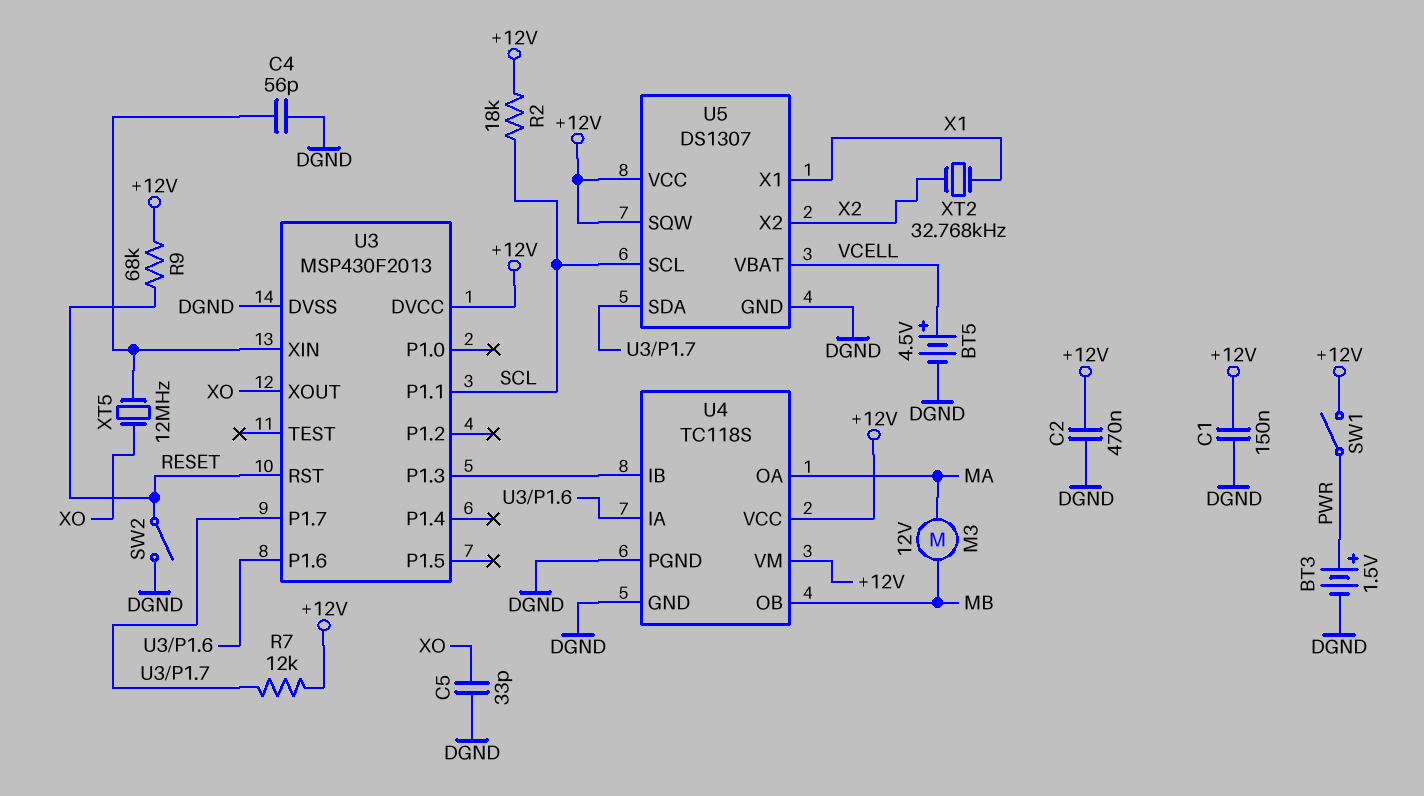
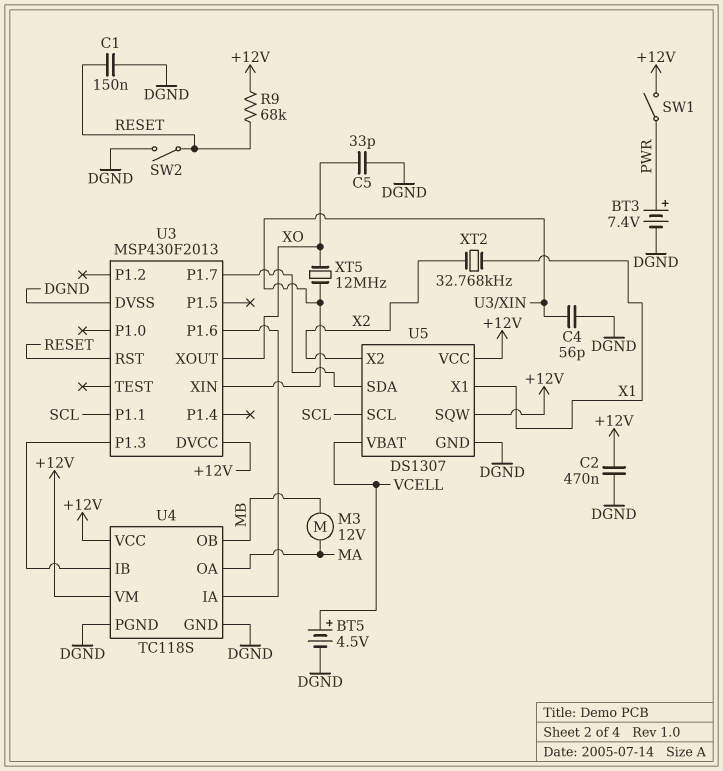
BT3: 1.5V (plus PWR, minus DGND) -> 7.4V (plus PWR, minus DGND)
C1: 150nF (+12V, DGND) -> 150nF (DGND, RESET)
R2: 18k (+12V, SCL) -> none
R7: 12k (+12V, U3/P1.7) -> none

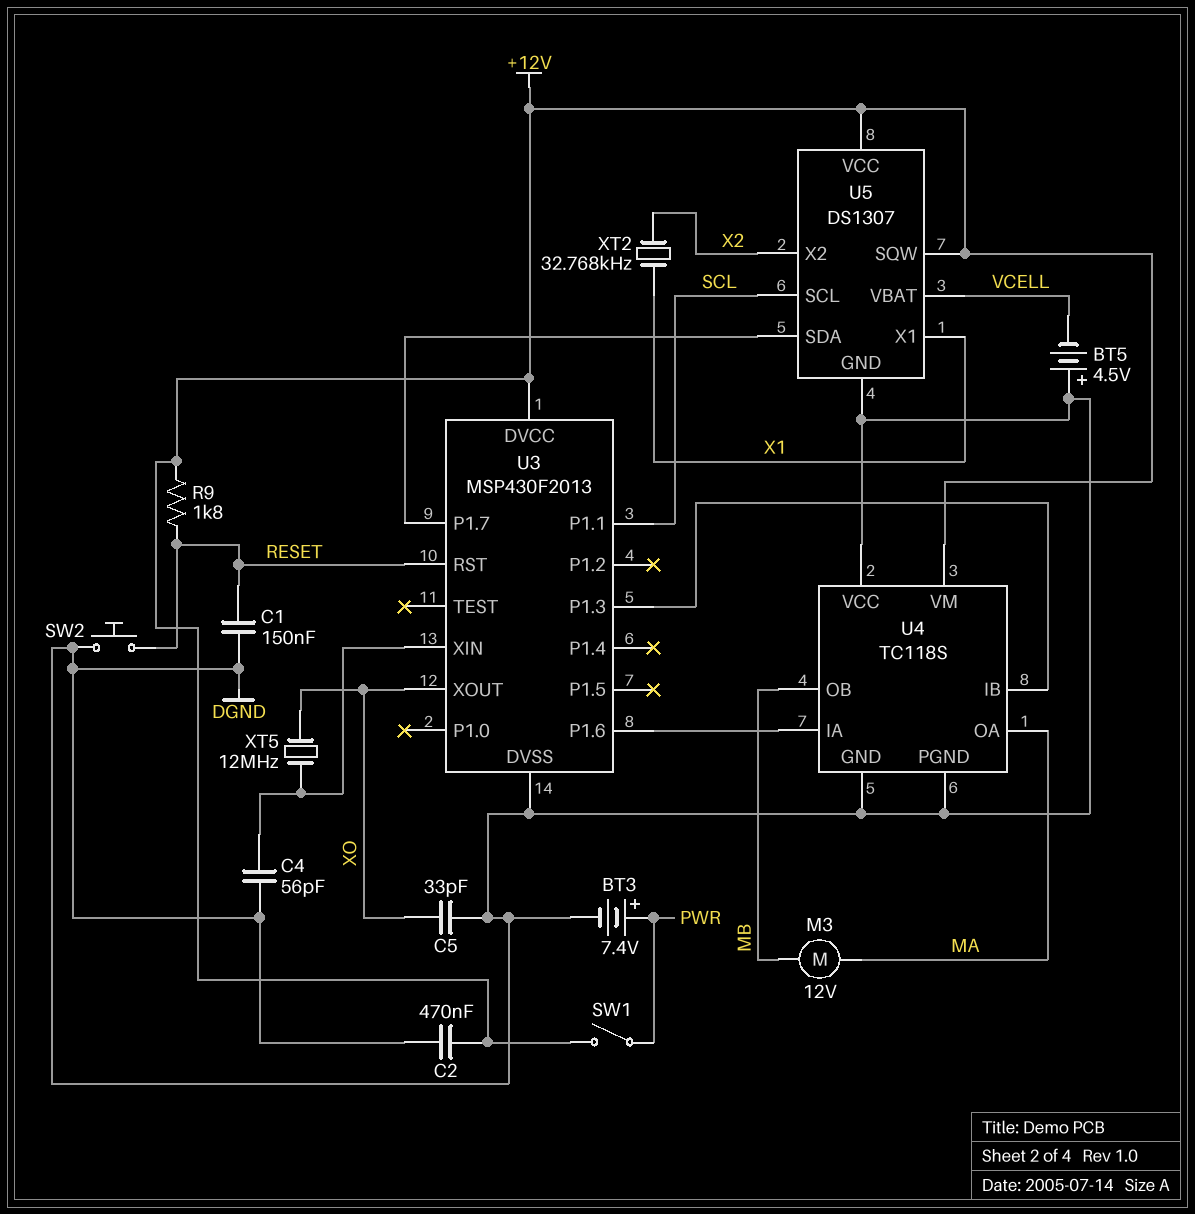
BT5: 4.5V (plus VCELL, minus DGND) -> 4.5V (plus DGND, minus VCELL)
R9: 68k (+12V, RESET) -> 1.8k (+12V, RESET)
SW2: switch (DGND, RESET) -> button (DGND, RESET)
U4 pin VCC: +12V -> DGND

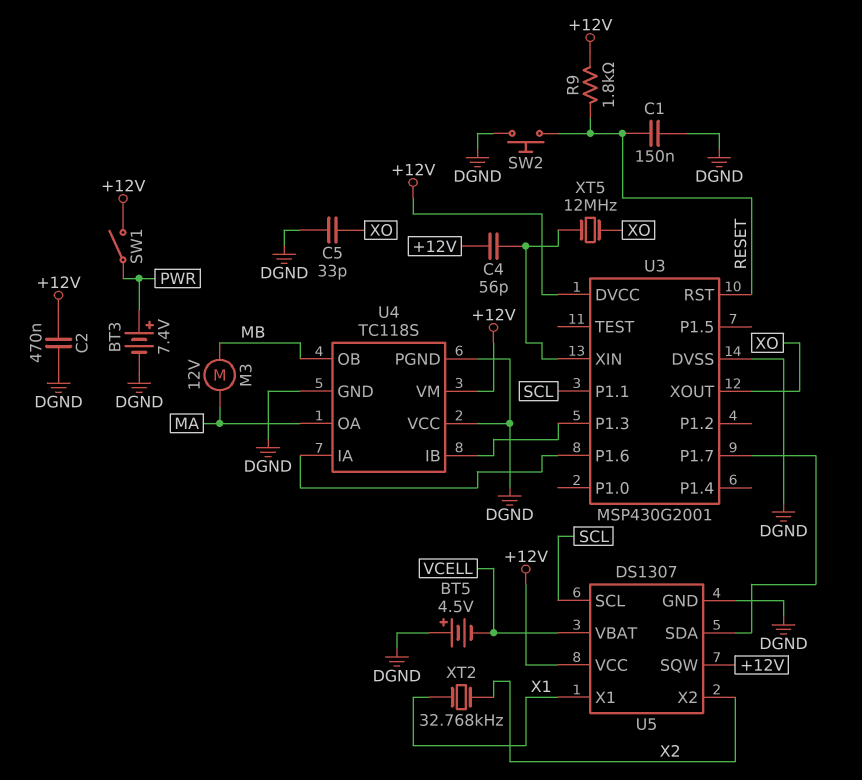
C4: 56pF (DGND, U3/XIN) -> 56pF (+12V, U3/XIN)
U3: MSP430F2013 -> MSP430G2001

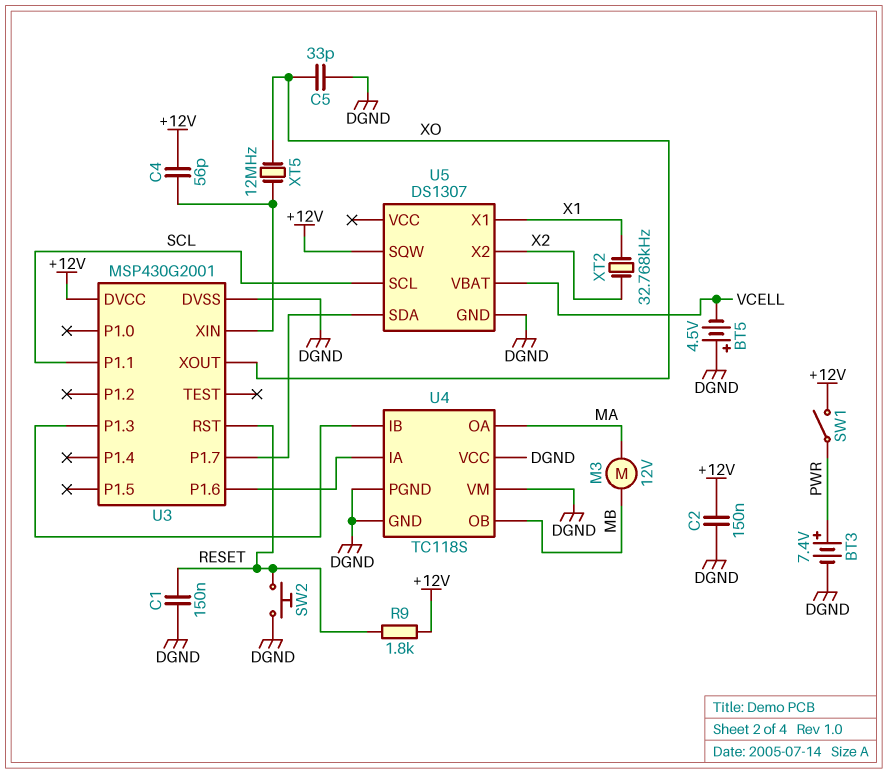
C2: 470nF (+12V, DGND) -> 150nF (+12V, DGND)
U4 pin VM: +12V -> DGND
U5 pin VCC: +12V -> none

